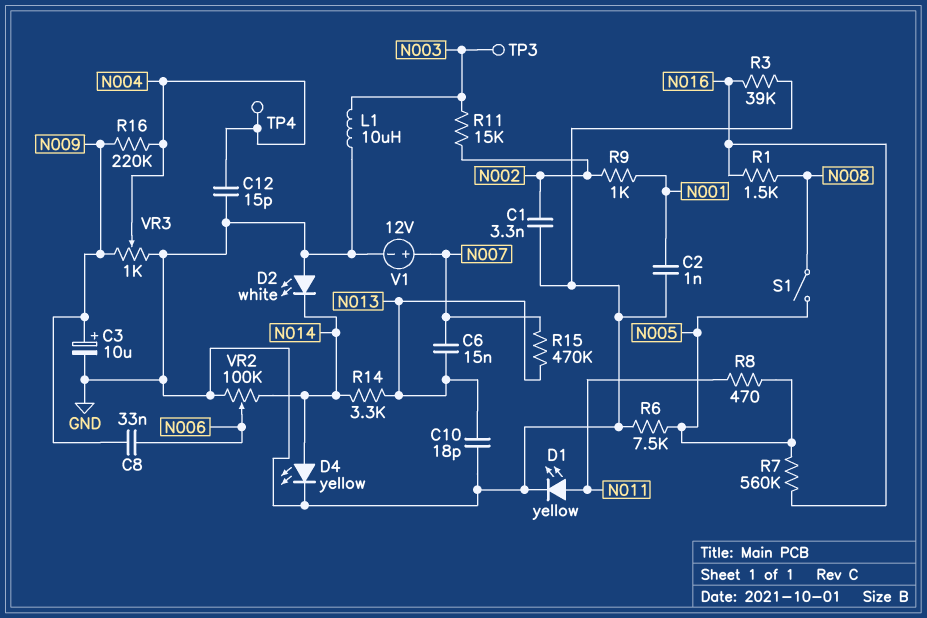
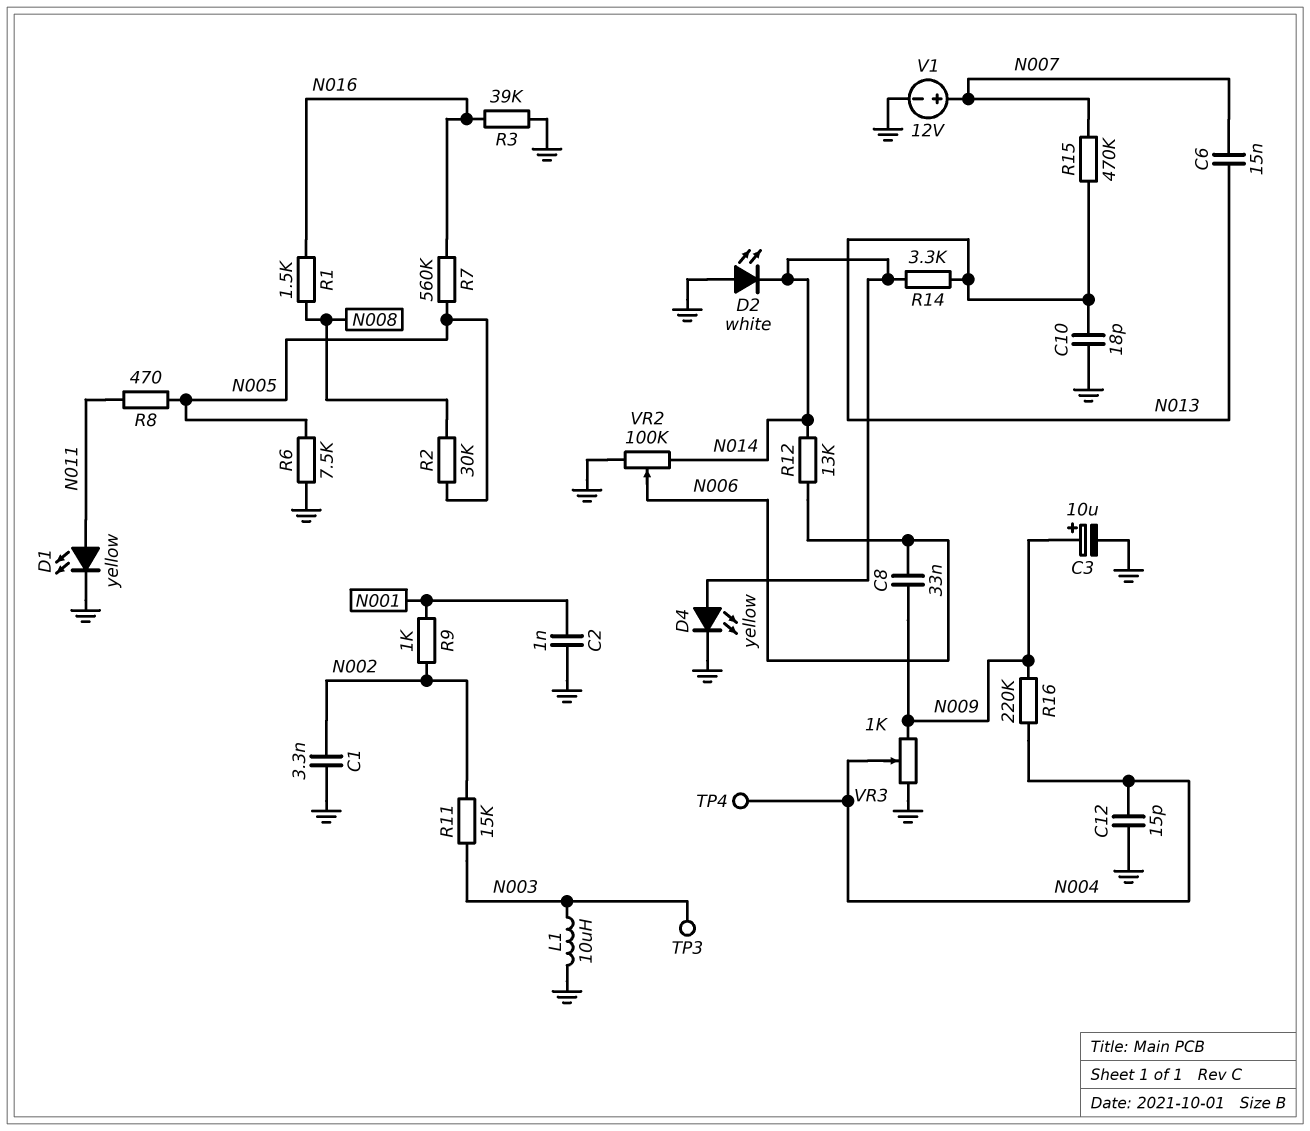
R2: none -> 30k (N005, N008)
R12: none -> 13k (N006, N014)
S1: switch (N005, N008) -> none

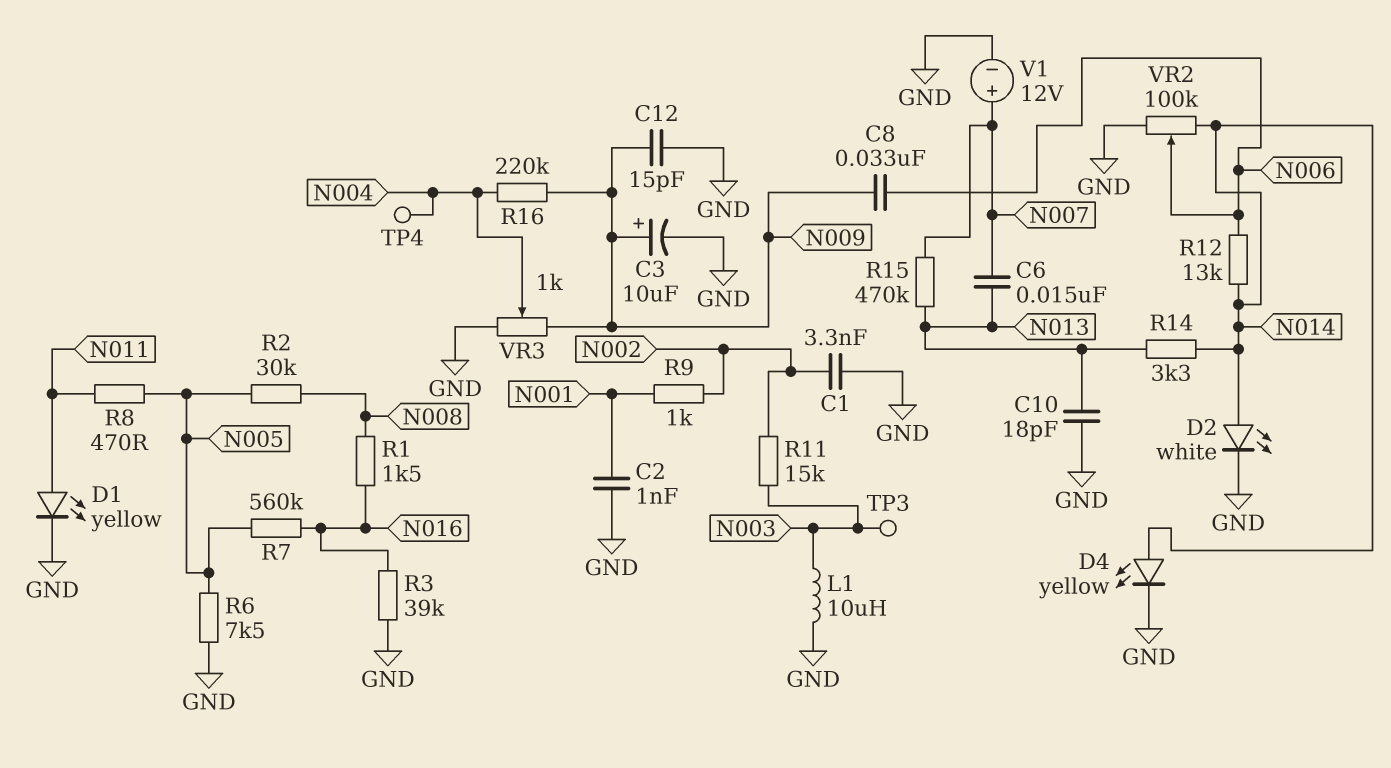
C12: 15pF (GND, N004) -> 15pF (GND, N009)
D2: LED white (A GND, K N014) -> LED white (A N014, K GND)

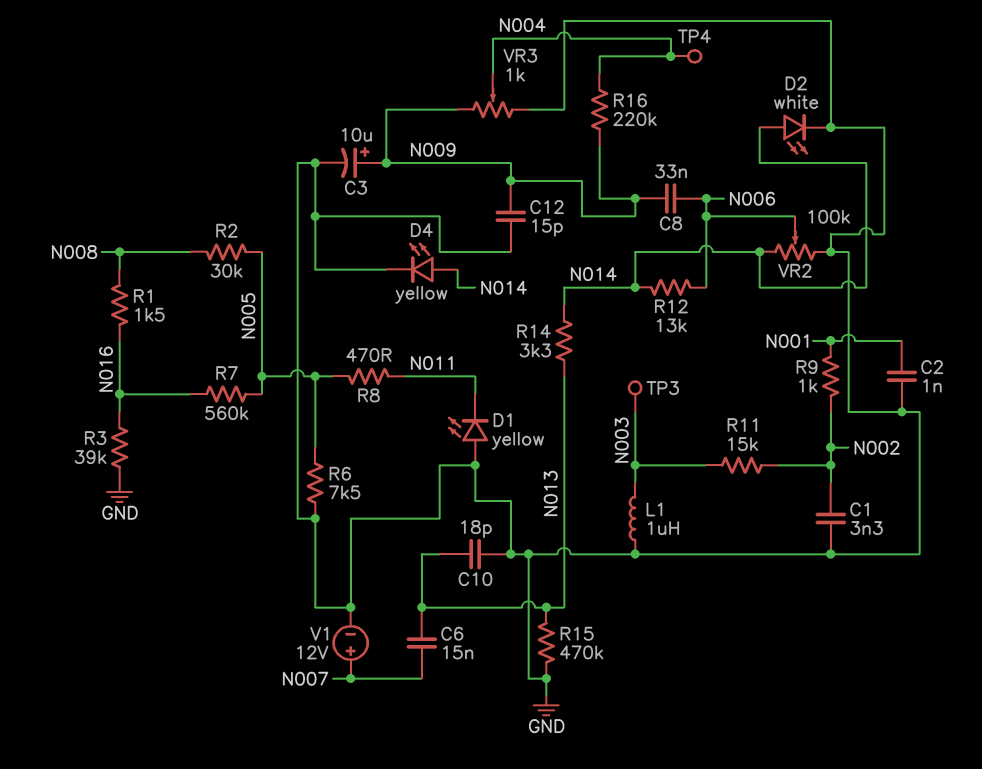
D1: LED yellow (A N011, K GND) -> LED yellow (A GND, K N011)
L1: 10uH (GND, N003) -> 1uH (GND, N003)
R15: 470k (N007, N013) -> 470k (GND, N013)

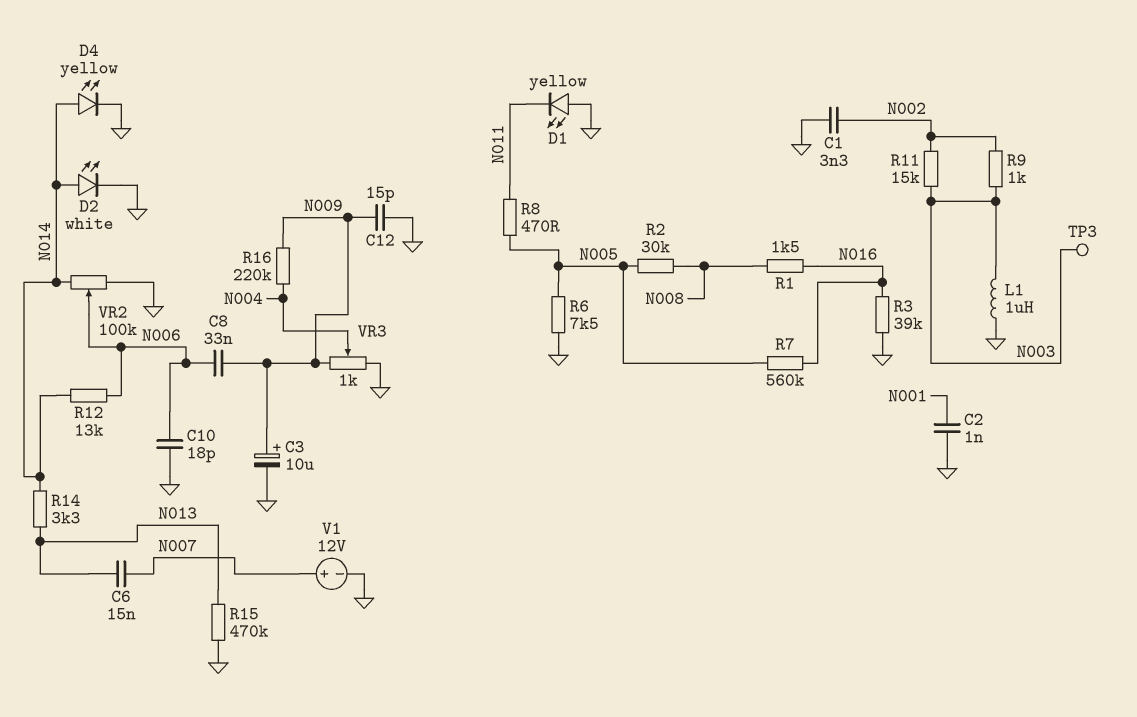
C10: 18pF (GND, N013) -> 18pF (GND, N006)
R9: 1k (N001, N002) -> 1k (N002, N003)
TP4: test point (N004) -> none

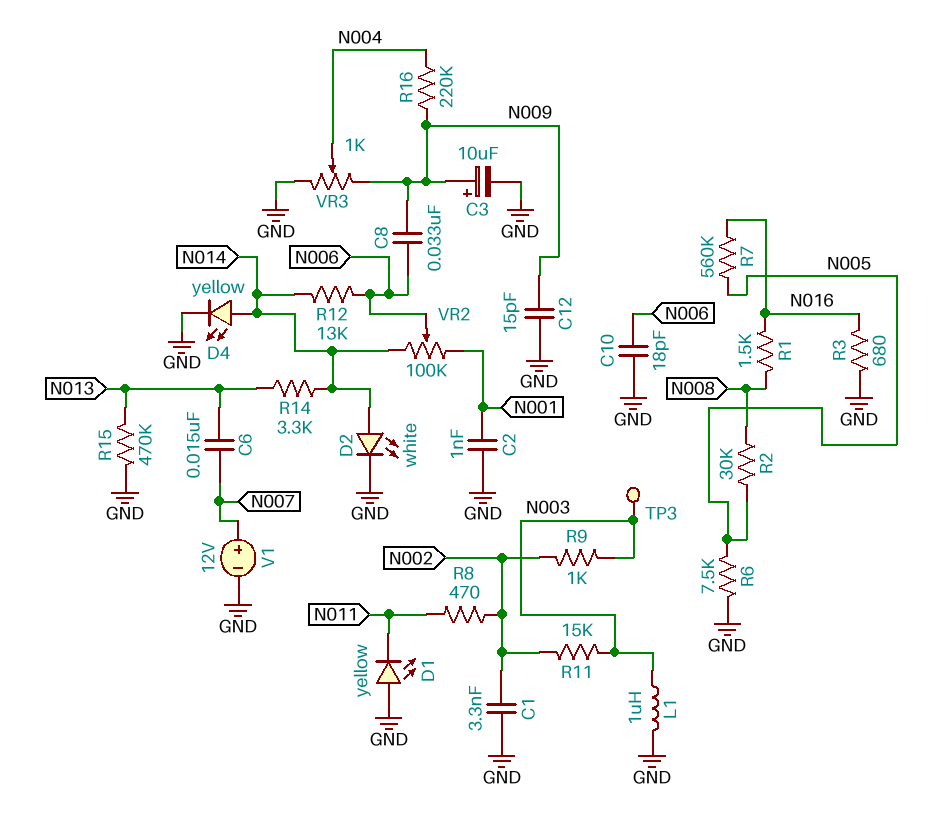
R3: 39k (GND, N016) -> 680 (GND, N016)
R8: 470 (N005, N011) -> 470 (N002, N011)
VR2: 100k (GND, N014, wiper N006) -> 100k (N001, N014, wiper N006)

